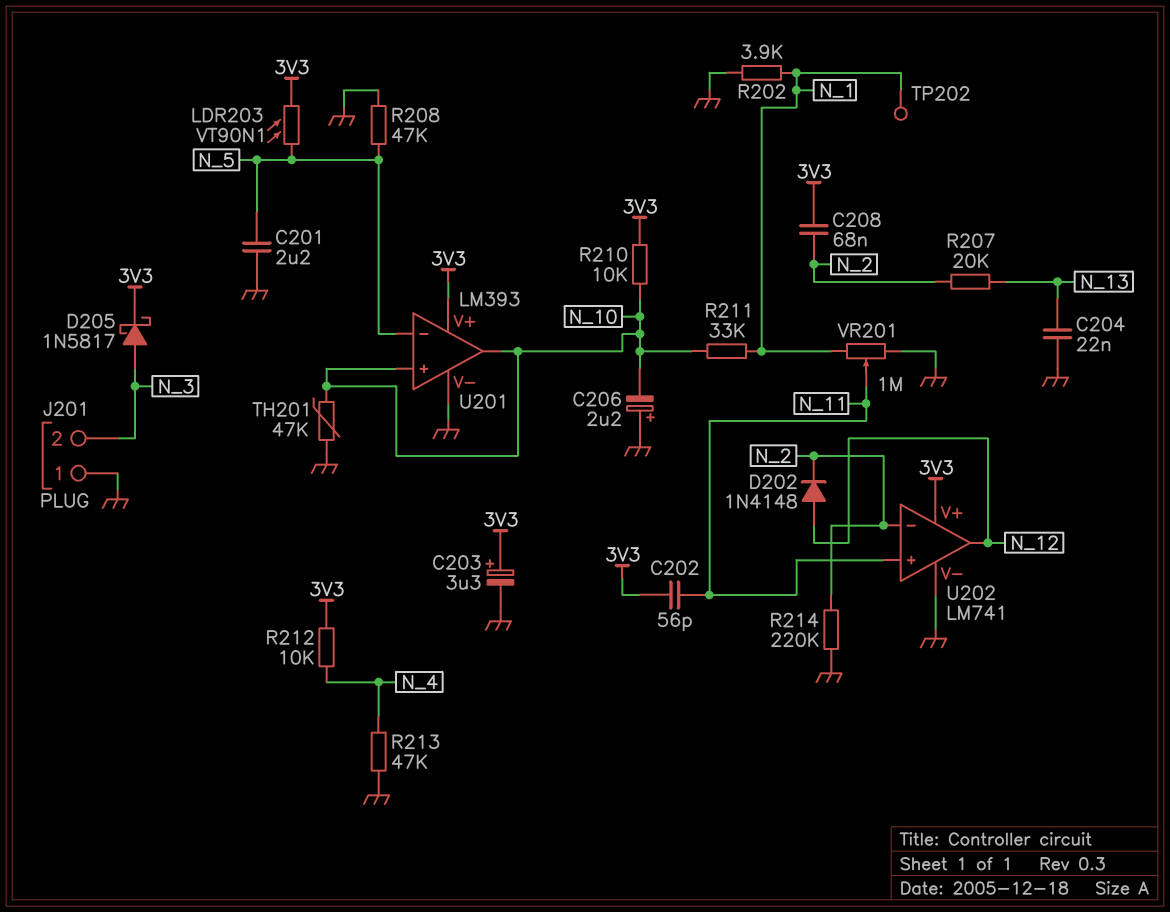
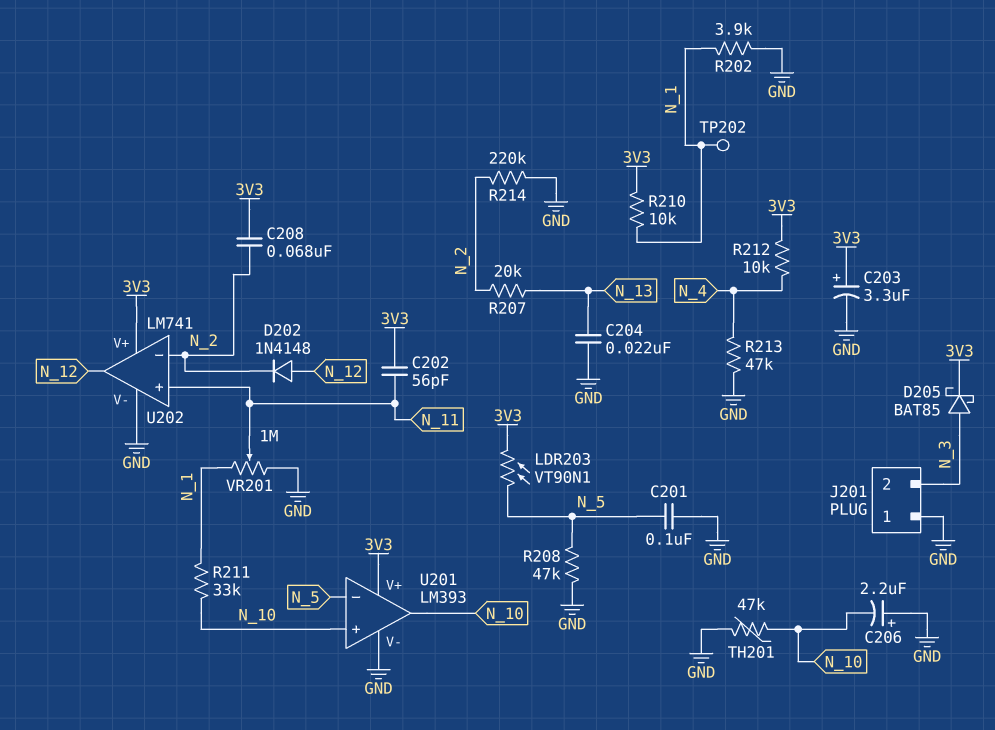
C201: 2.2uF (GND, N_5) -> 100nF (GND, N_5)
D205: schottky 1N5817 (A N_3, K 3V3) -> schottky BAT85 (A N_3, K 3V3)
R210: 10k (3V3, N_10) -> 10k (3V3, N_1)

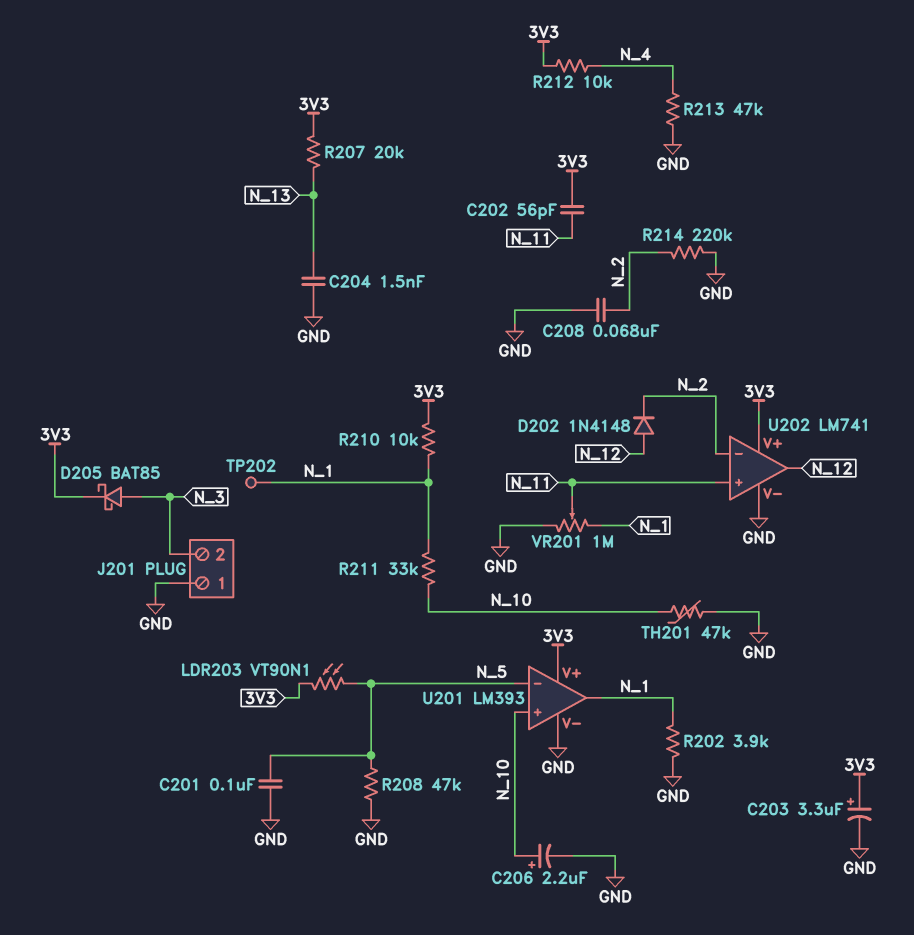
C204: 22nF (GND, N_13) -> 1.5nF (GND, N_13)
C206: 2.2uF (plus GND, minus N_10) -> 2.2uF (plus N_10, minus GND)
C208: 68nF (3V3, N_2) -> 68nF (GND, N_2)
R207: 20k (N_2, N_13) -> 20k (3V3, N_13)
U201 pin out: N_10 -> N_1

